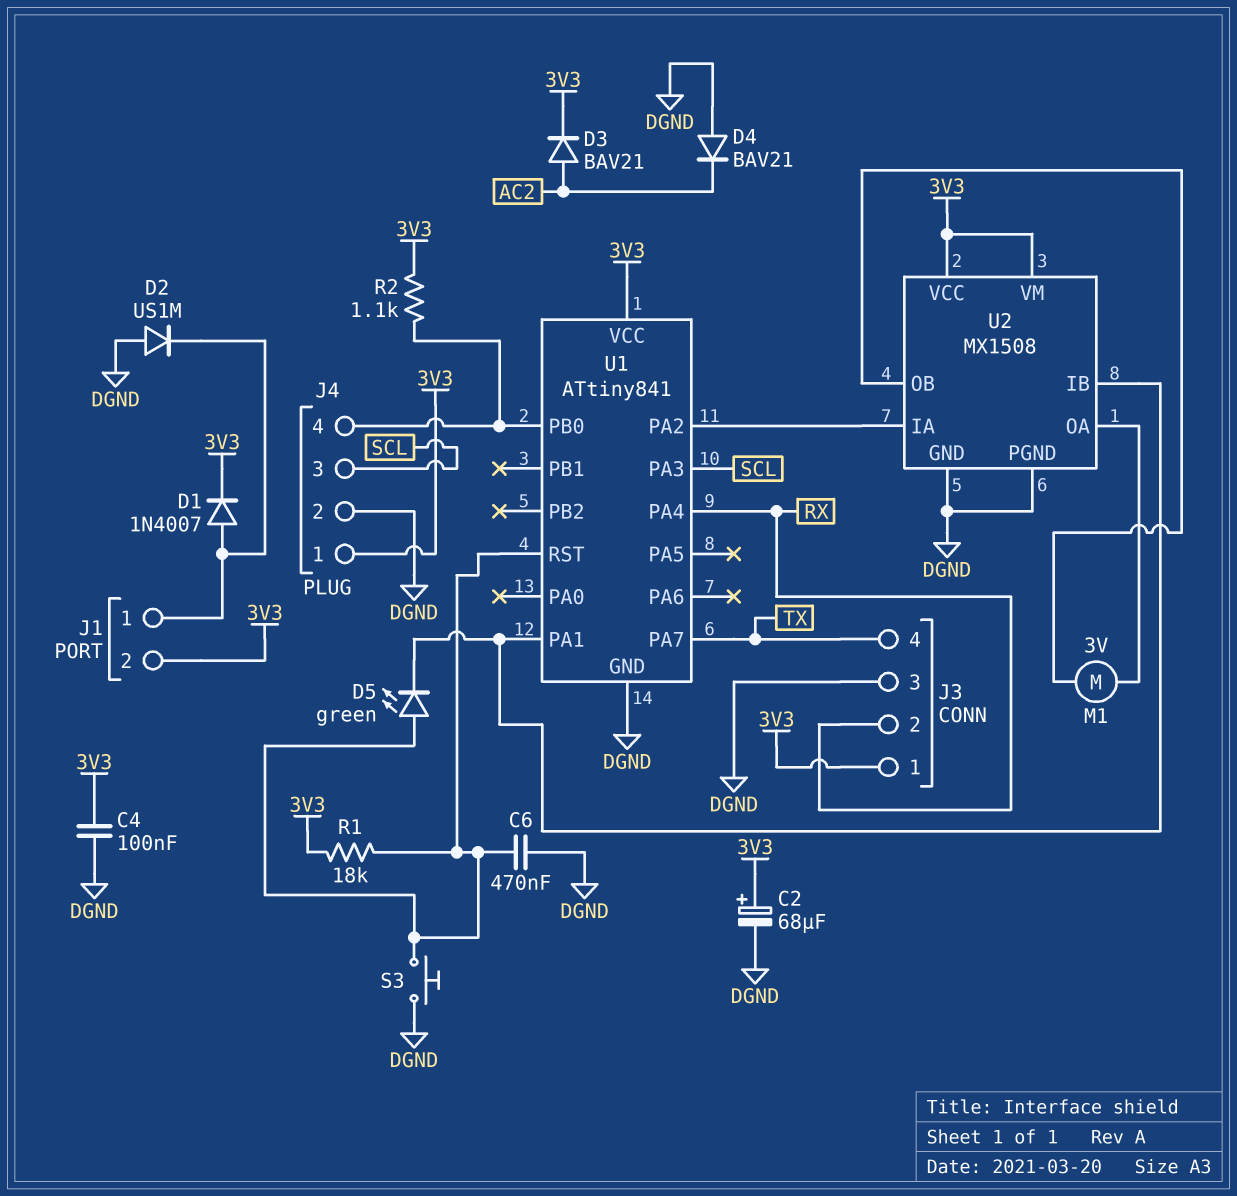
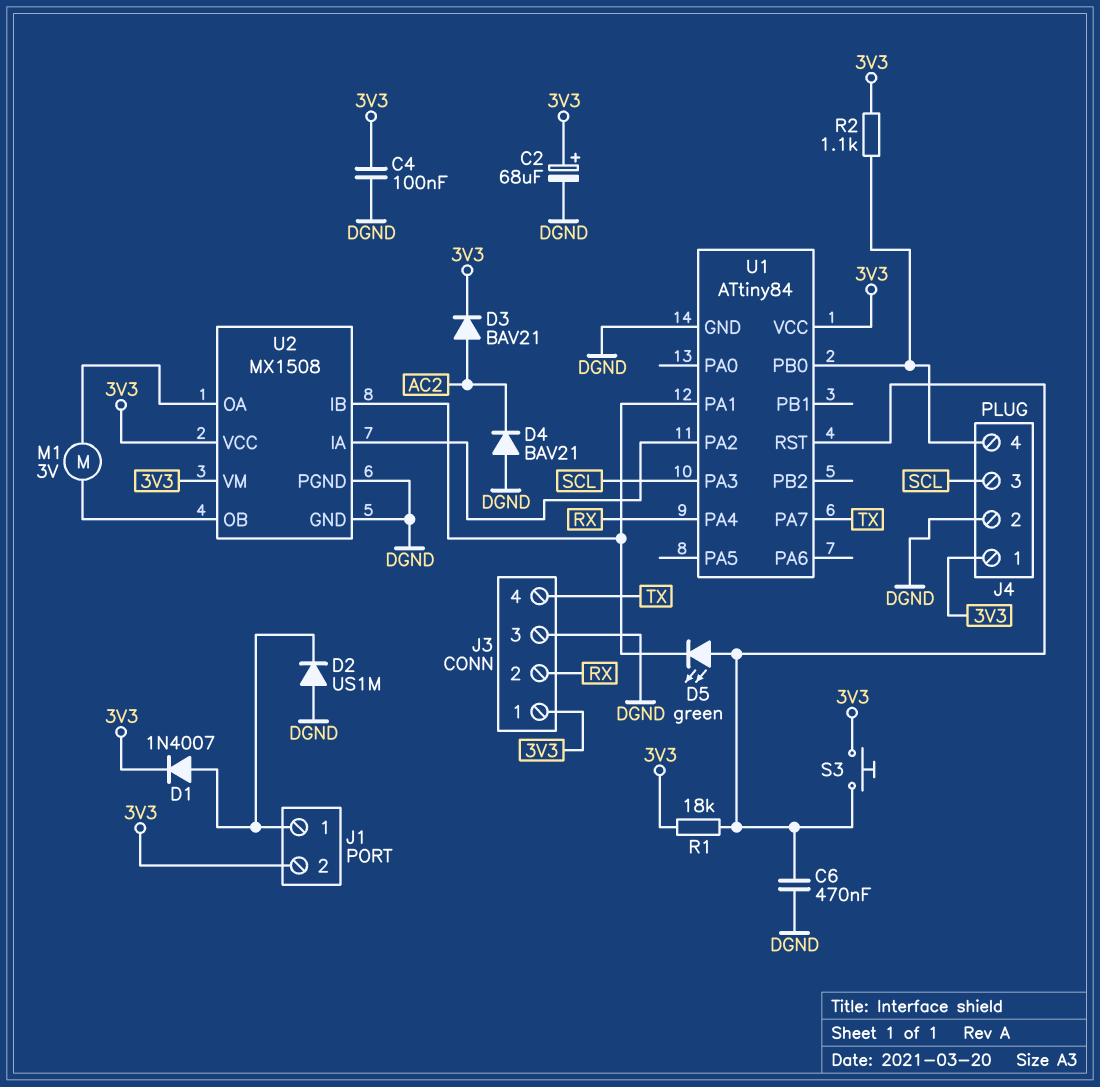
S3: button (DGND, U1/RST) -> button (3V3, U1/RST)
U1: ATtiny841 -> ATtiny84

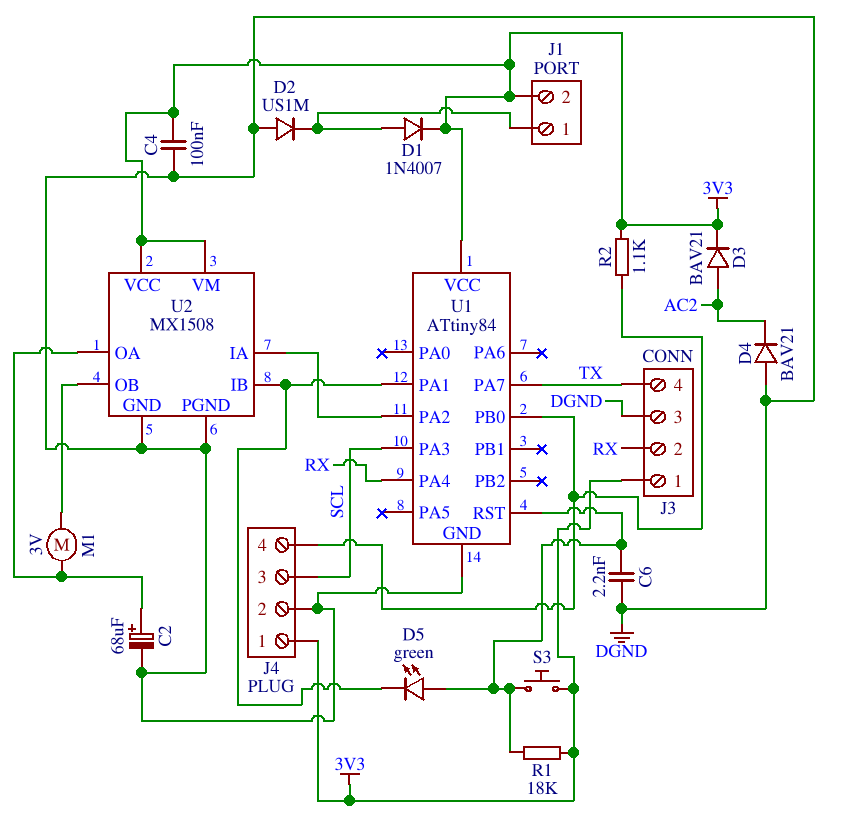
C2: 68uF (plus 3V3, minus DGND) -> 68uF (plus U2/OA, minus DGND)
C6: 470nF (DGND, U1/RST) -> 2.2nF (DGND, U1/RST)

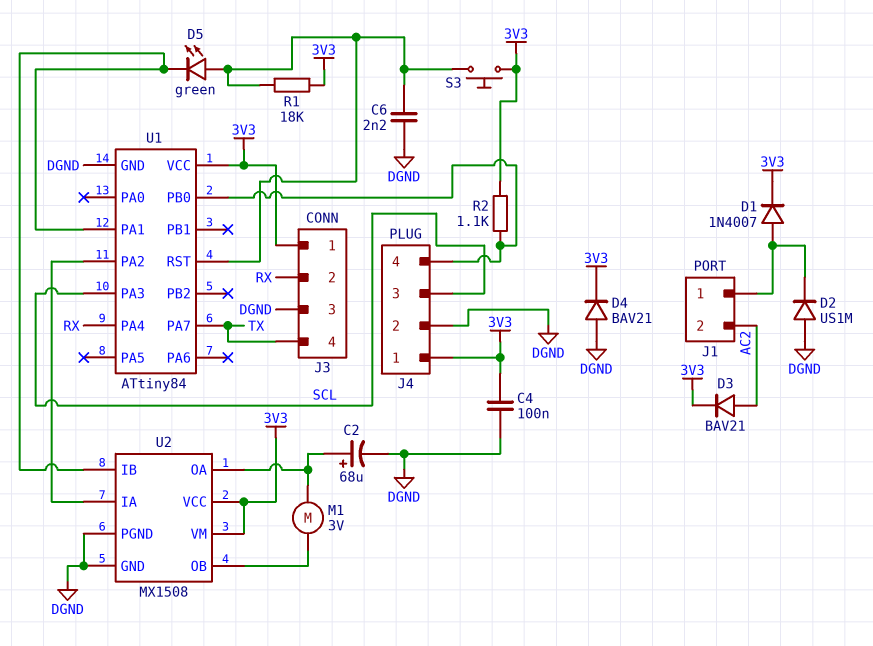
D4: diode BAV21 (A DGND, K AC2) -> diode BAV21 (A DGND, K 3V3)
J1 pin 2: 3V3 -> AC2

